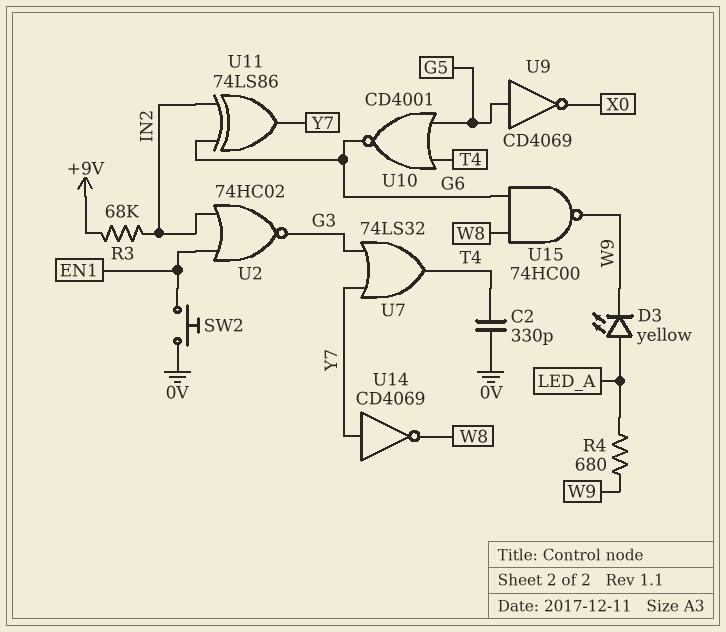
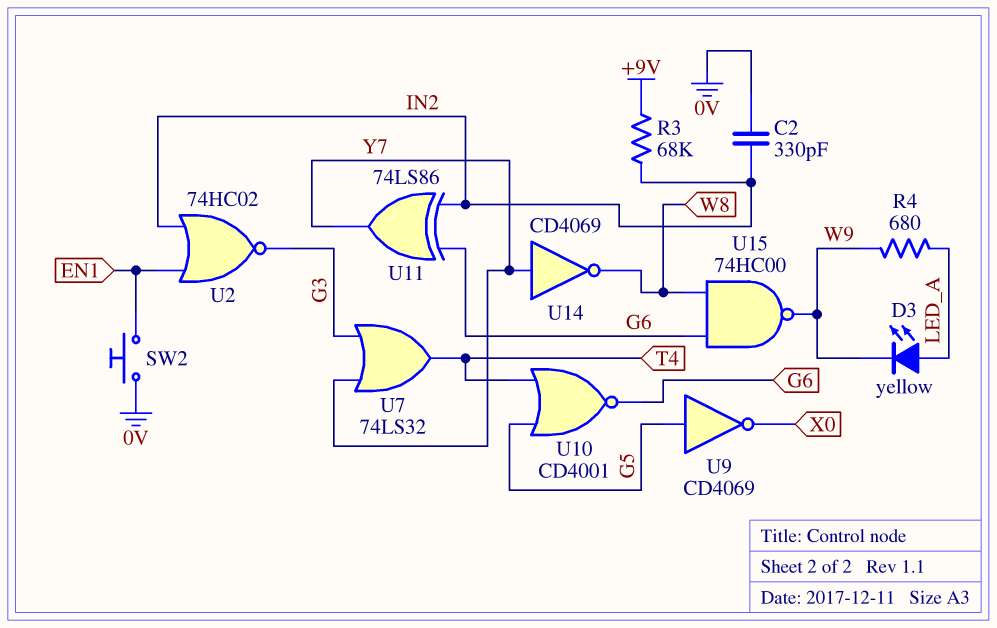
C2: 330pF (0V, T4) -> 330pF (0V, IN2)

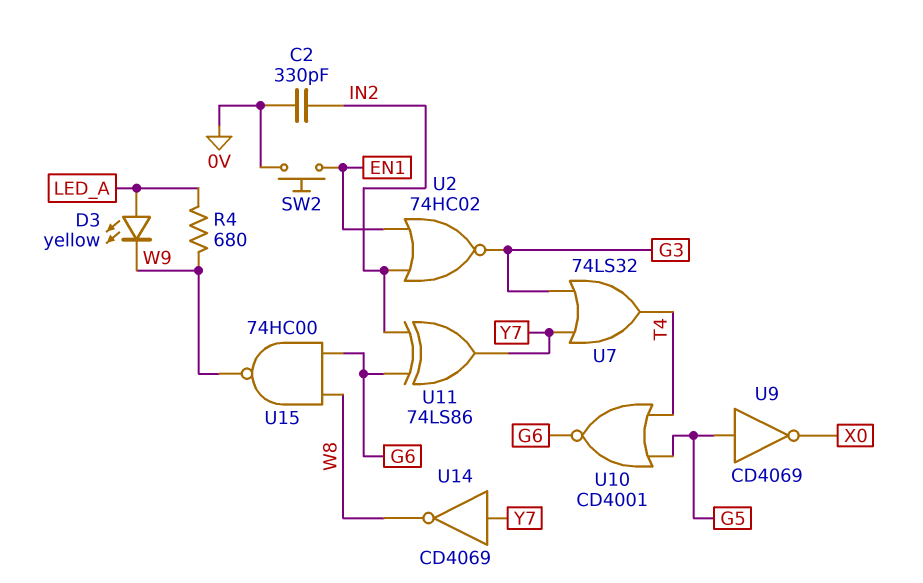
R3: 68k (+9V, IN2) -> none

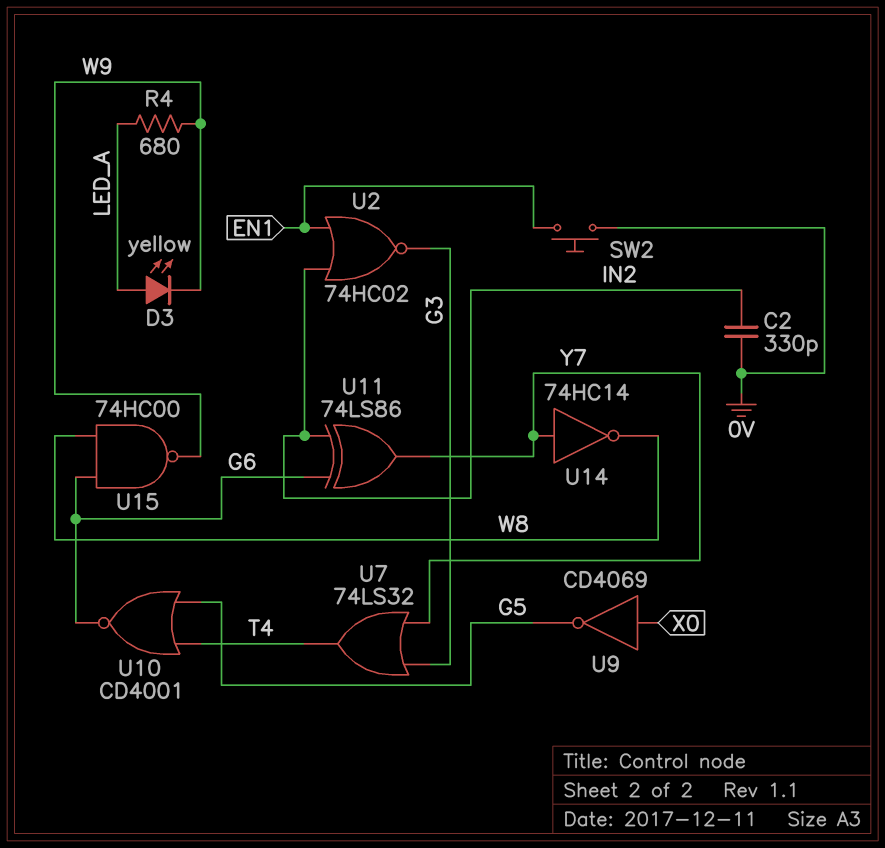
U9: NOT CD4069 (in G5, out X0) -> NOT CD4069 (in X0, out G5)
U14: NOT CD4069 (in Y7, out W8) -> NOT 74HC14 (in Y7, out W8)

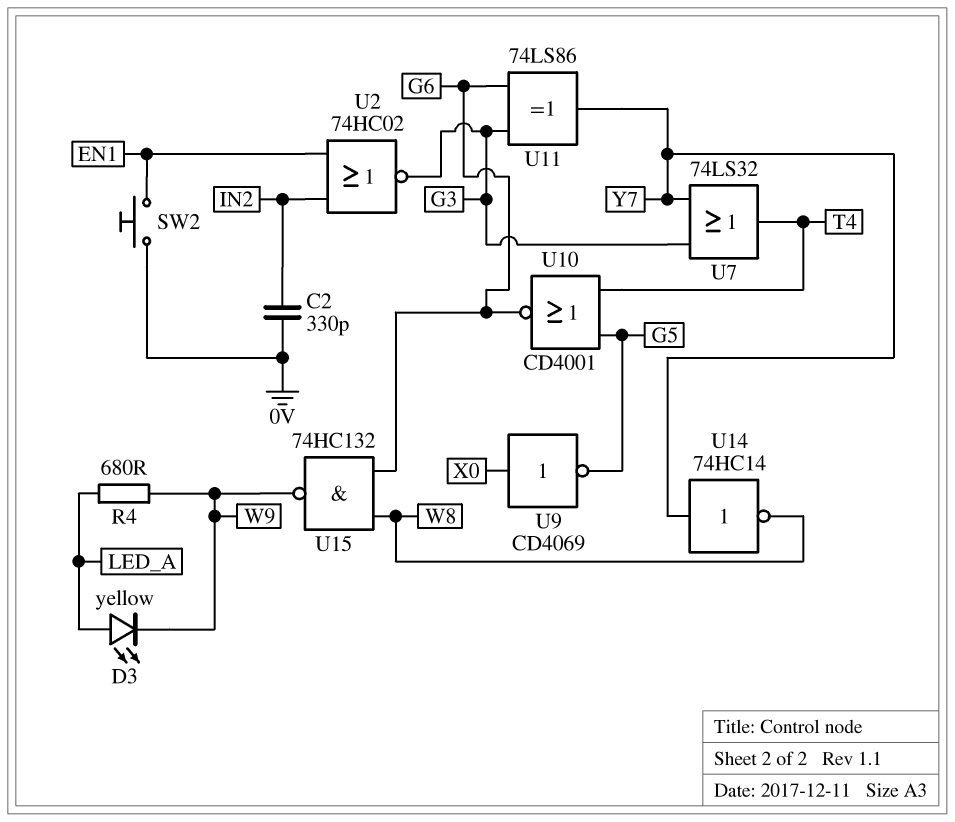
U11: XOR 74LS86 (in G6, in IN2, out Y7) -> XOR 74LS86 (in G3, in G6, out Y7)
U15: NAND 74HC00 (in G6, in W8, out W9) -> NAND 74HC132 (in G6, in W8, out W9)

